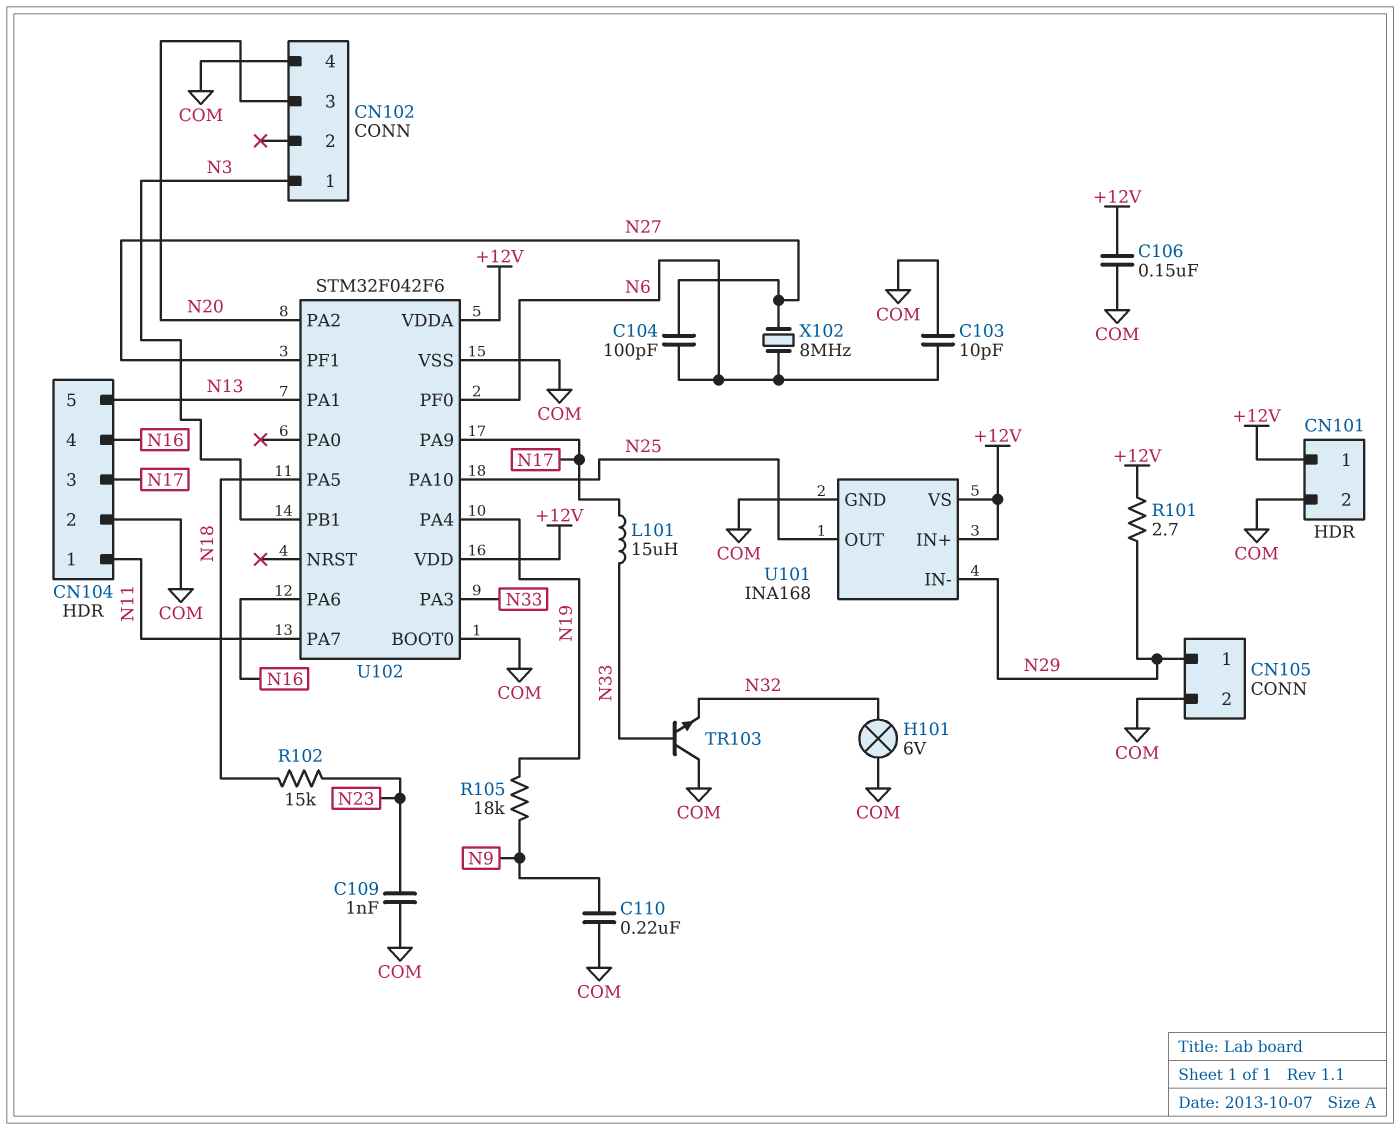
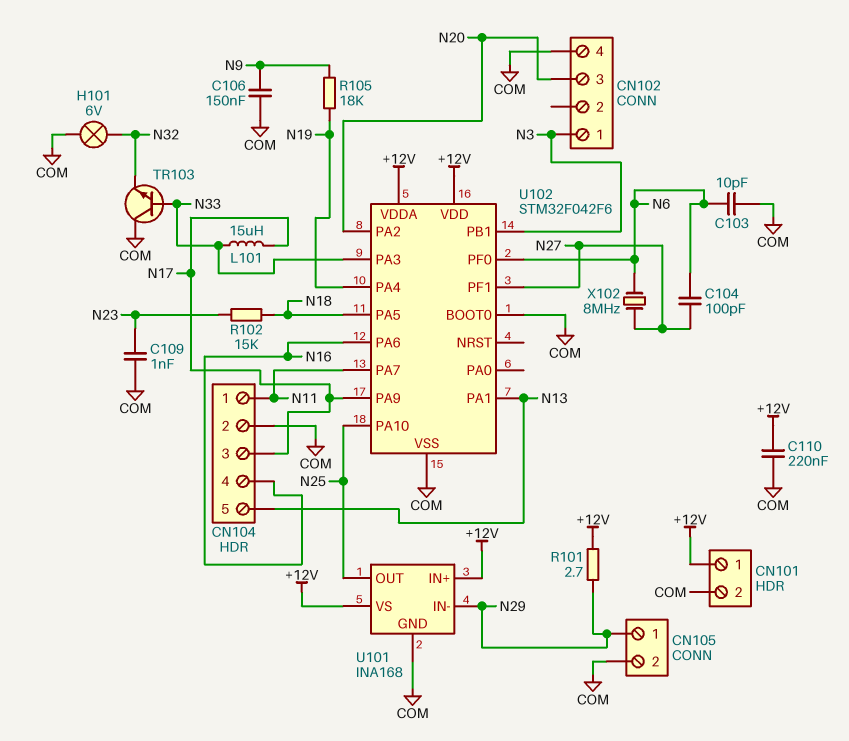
C106: 150nF (+12V, COM) -> 150nF (COM, N9)
C110: 220nF (COM, N9) -> 220nF (+12V, COM)

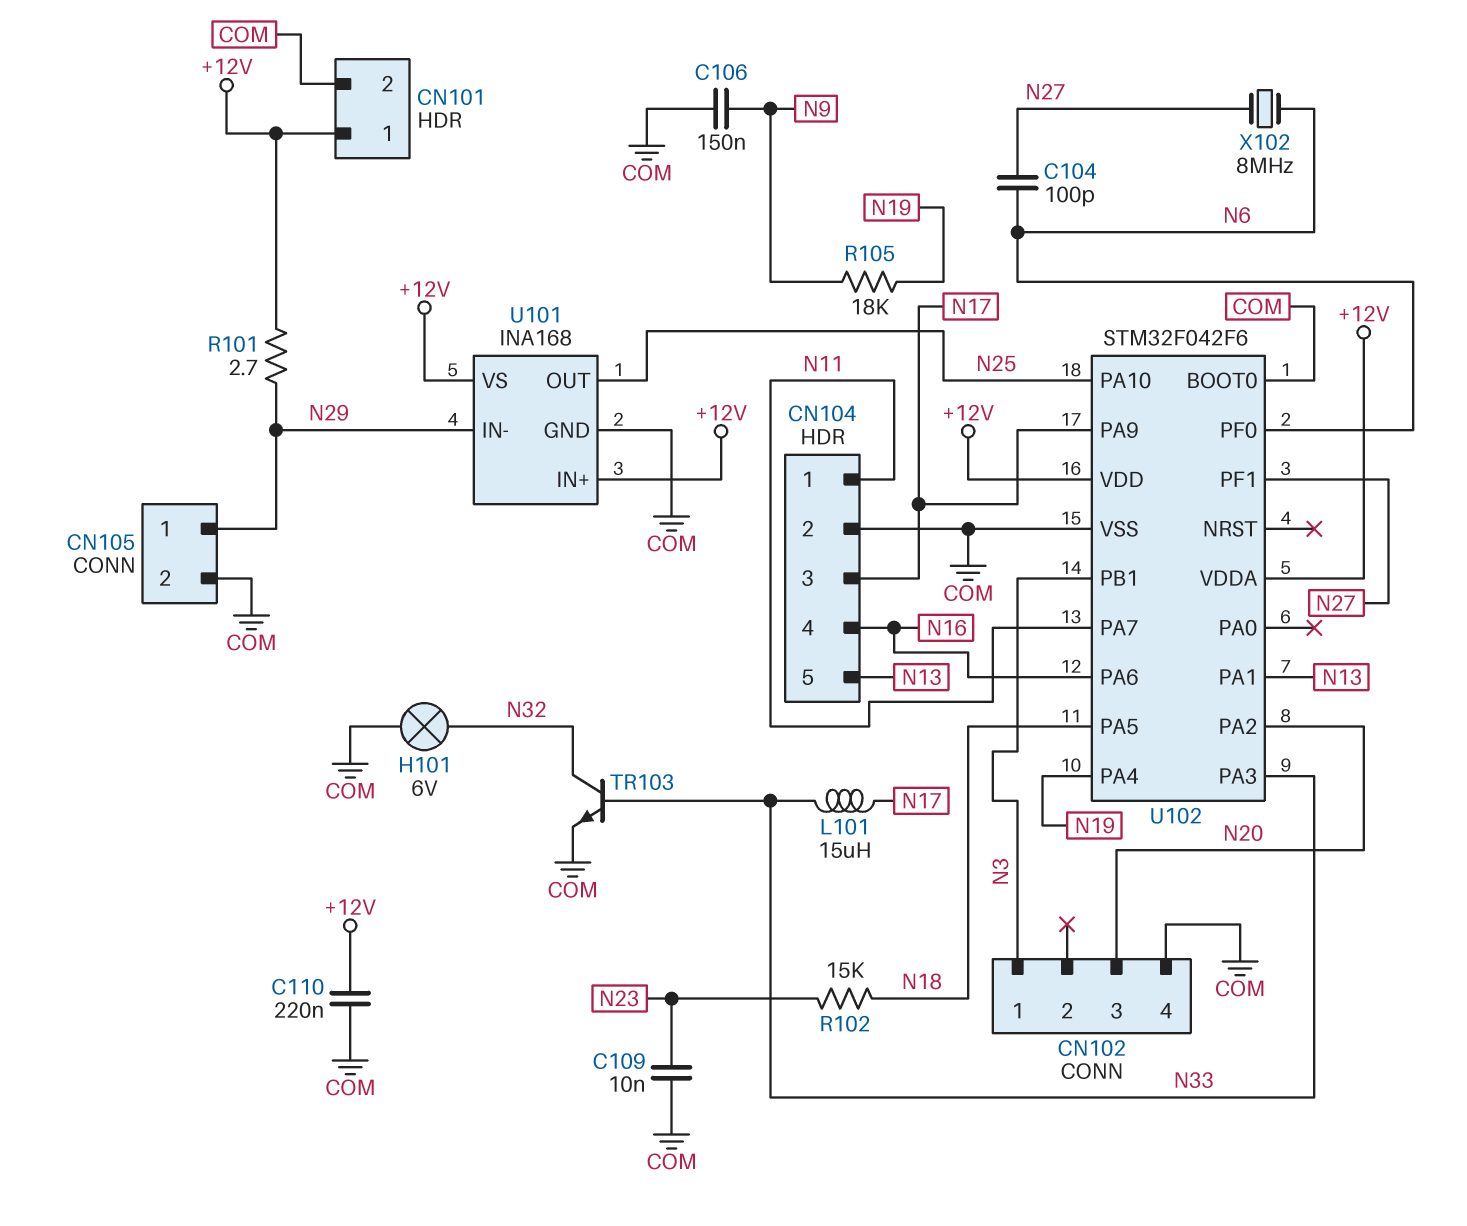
C103: 10pF (COM, N6) -> none
C109: 1nF (COM, N23) -> 10nF (COM, N23)
TR103: NPN (B N33, C COM, E N32) -> NPN (B N33, C N32, E COM)

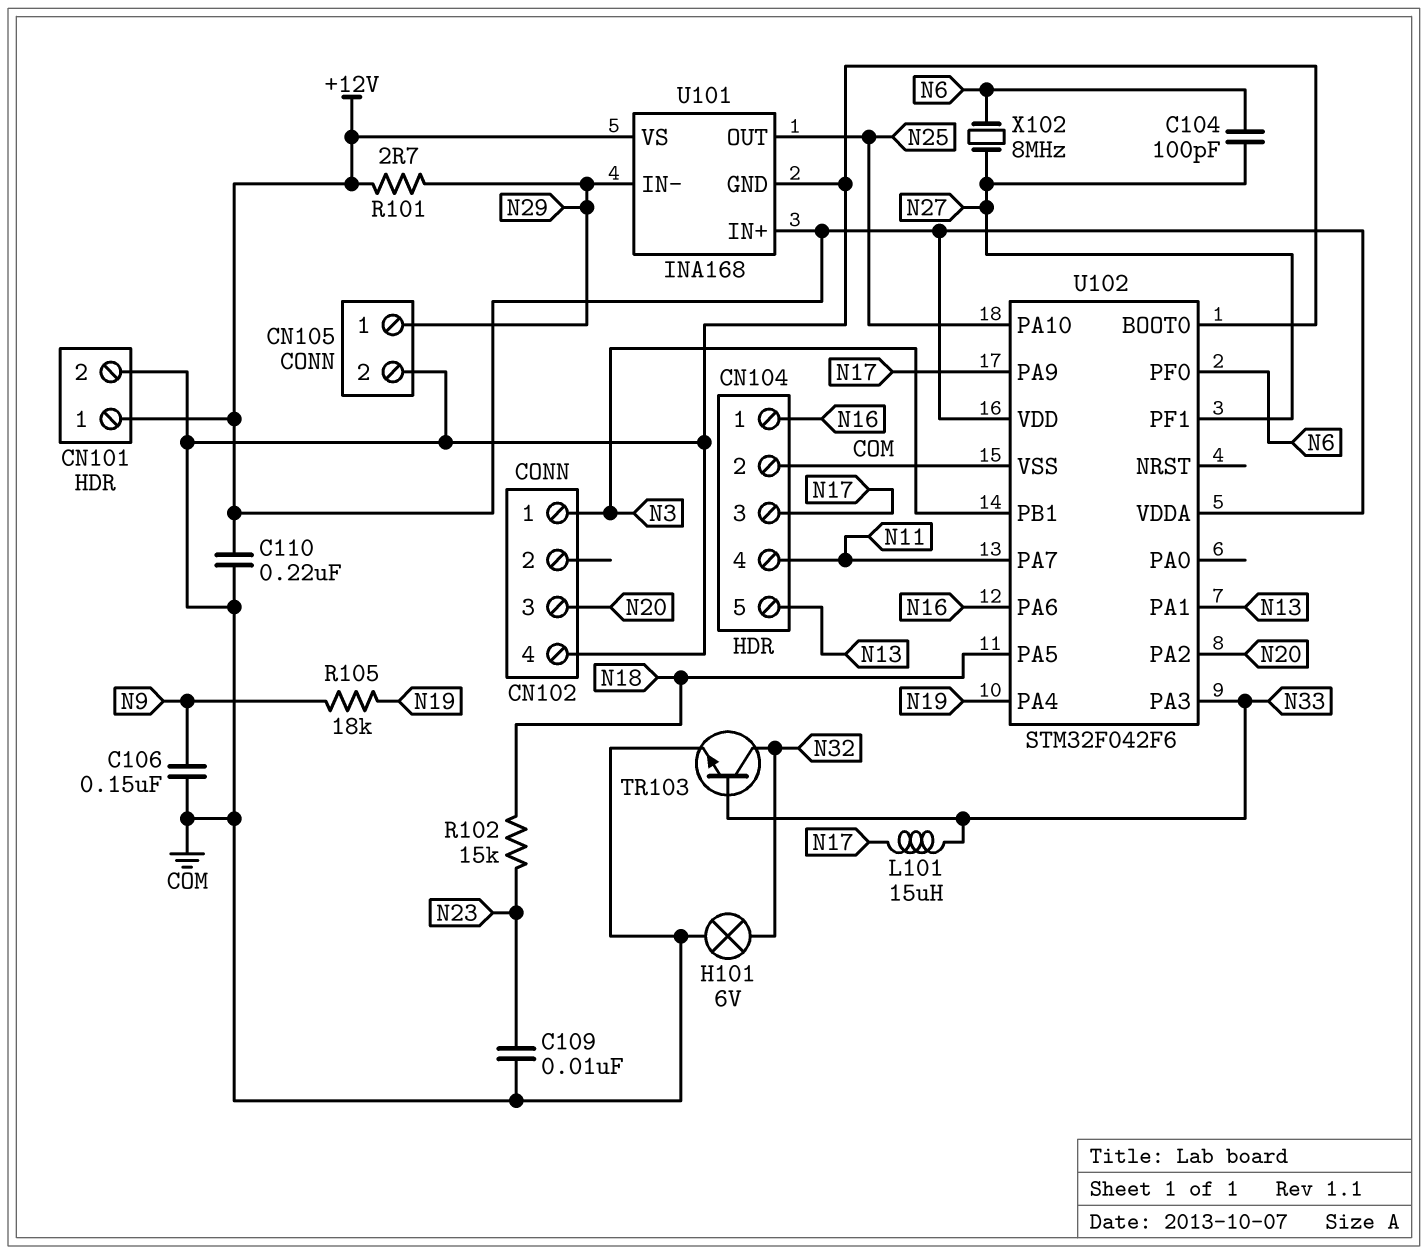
CN104 pin 1: N11 -> N16
CN104 pin 4: N16 -> N11

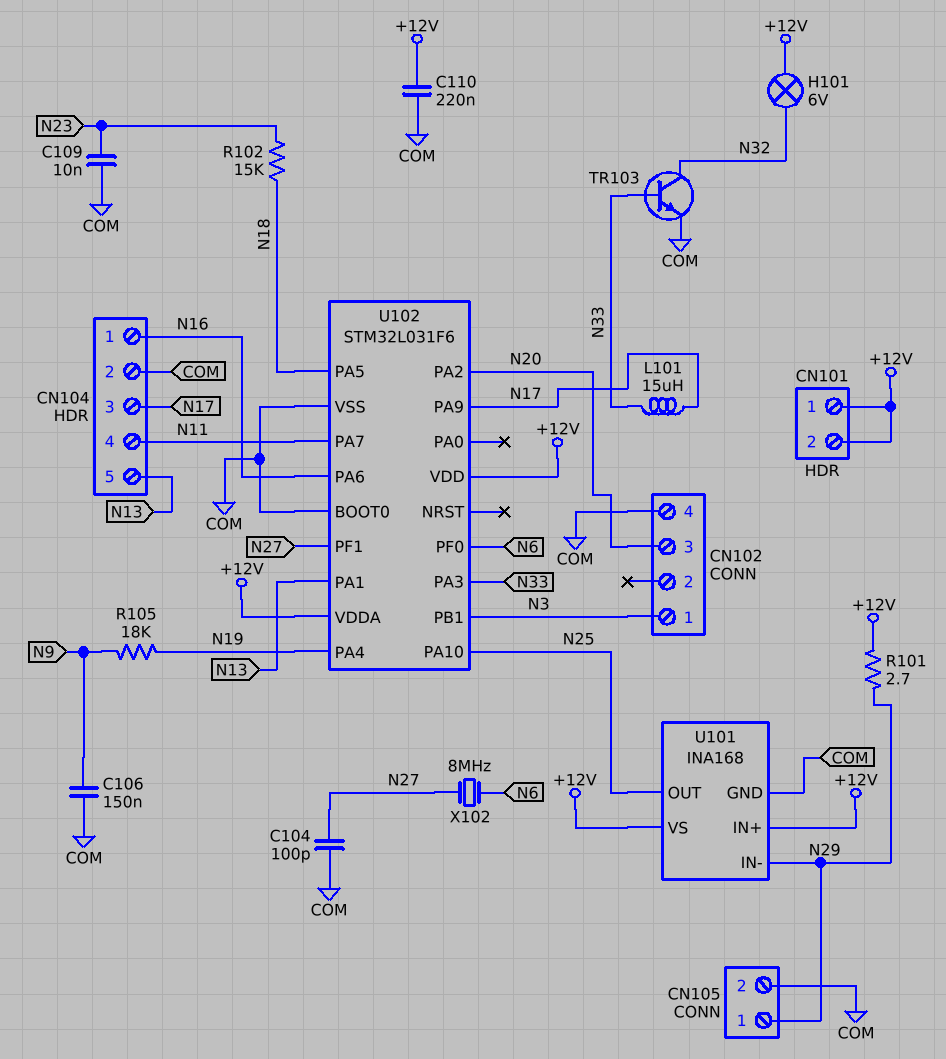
C104: 100pF (N6, N27) -> 100pF (COM, N27)
CN101 pin 2: COM -> +12V
H101: lamp 6V (COM, N32) -> lamp 6V (+12V, N32)
U102: STM32F042F6 -> STM32L031F6

